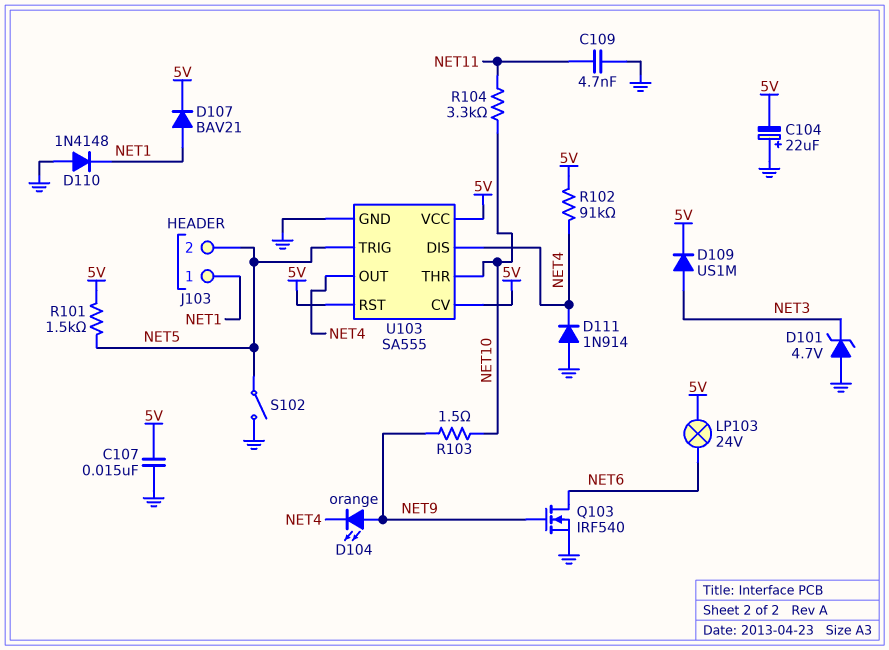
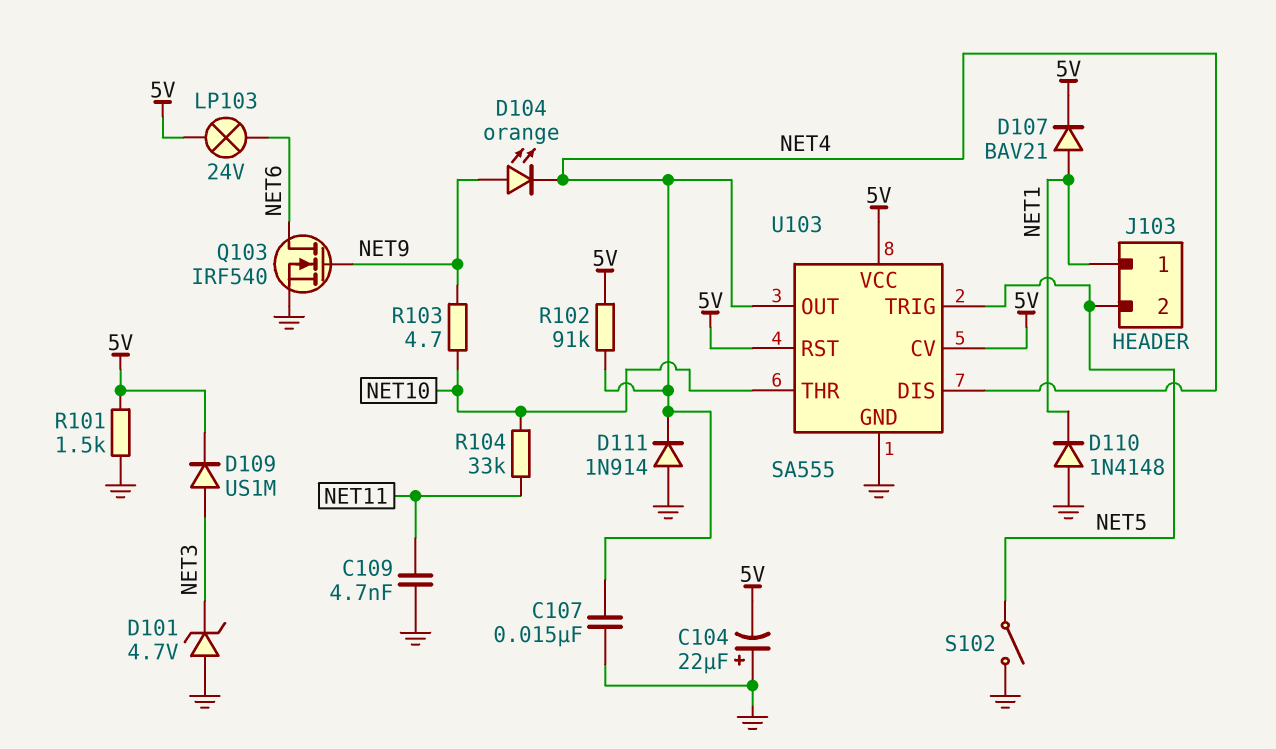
C107: 15nF (5V, GND) -> 15nF (GND, NET4)
R101: 1.5k (5V, NET5) -> 1.5k (5V, GND)
R103: 1.5 (NET9, NET10) -> 4.7 (NET9, NET10)
R104: 3.3k (NET10, NET11) -> 33k (NET10, NET11)

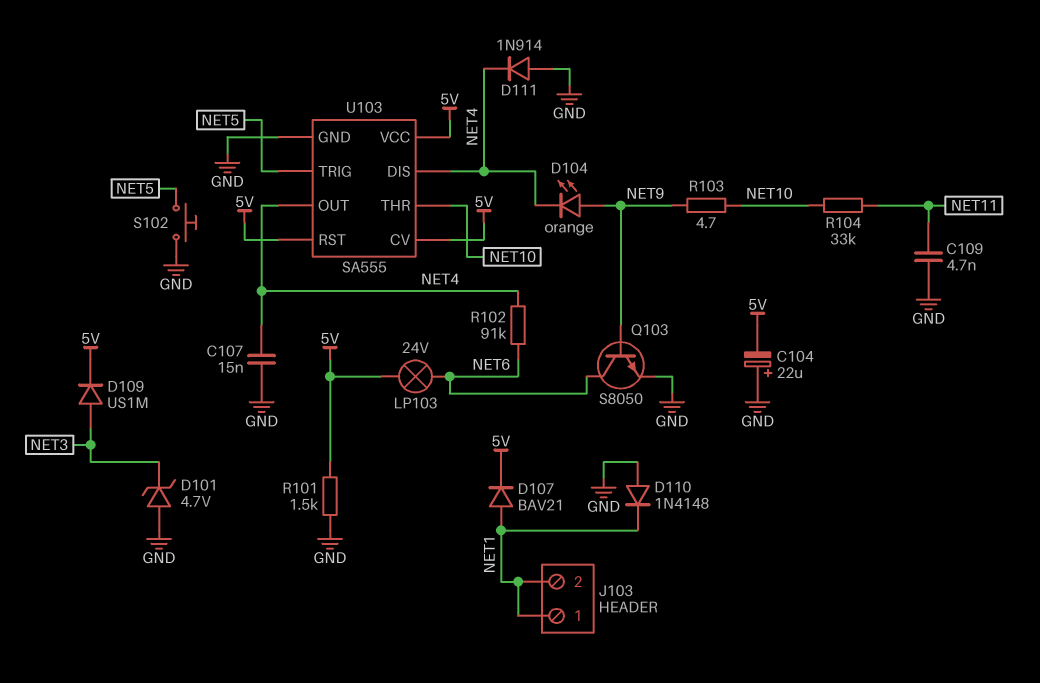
J103 pin 2: NET5 -> NET1
Q103: NMOS IRF540 (G NET9, D NET6, S GND) -> NPN S8050 (B NET9, C NET6, E GND)
R102: 91k (5V, NET4) -> 91k (NET4, NET6)
S102: switch (GND, NET5) -> button (GND, NET5)

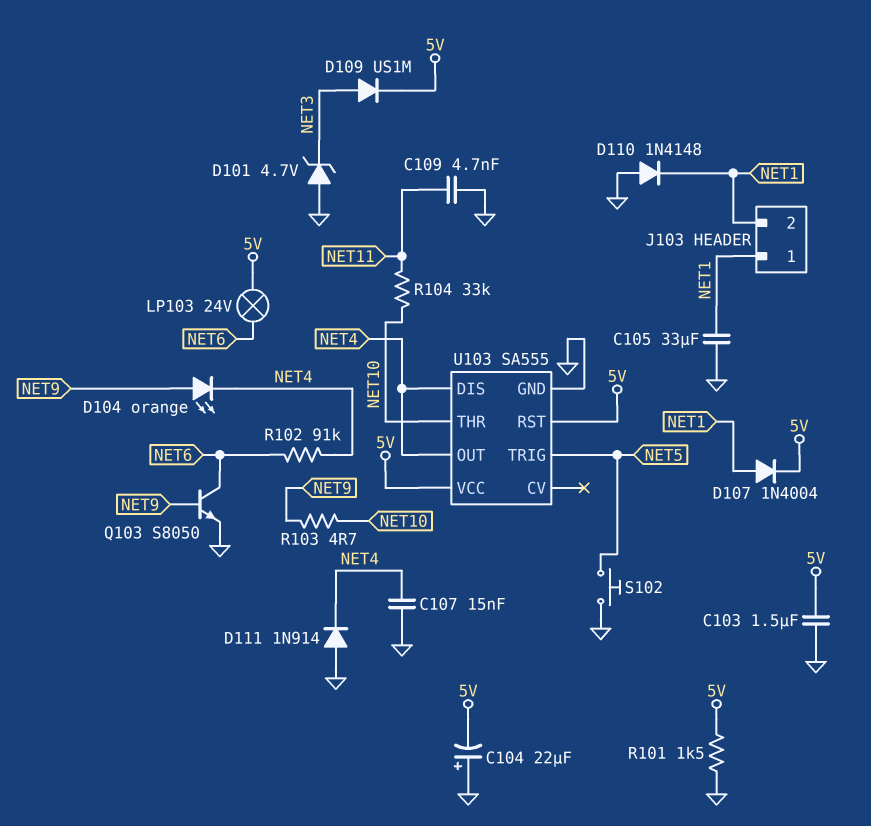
C103: none -> 1.5uF (5V, GND)
C105: none -> 33uF (GND, NET1)
D107: diode BAV21 (A NET1, K 5V) -> diode 1N4004 (A NET1, K 5V)
U103 pin CV: 5V -> none

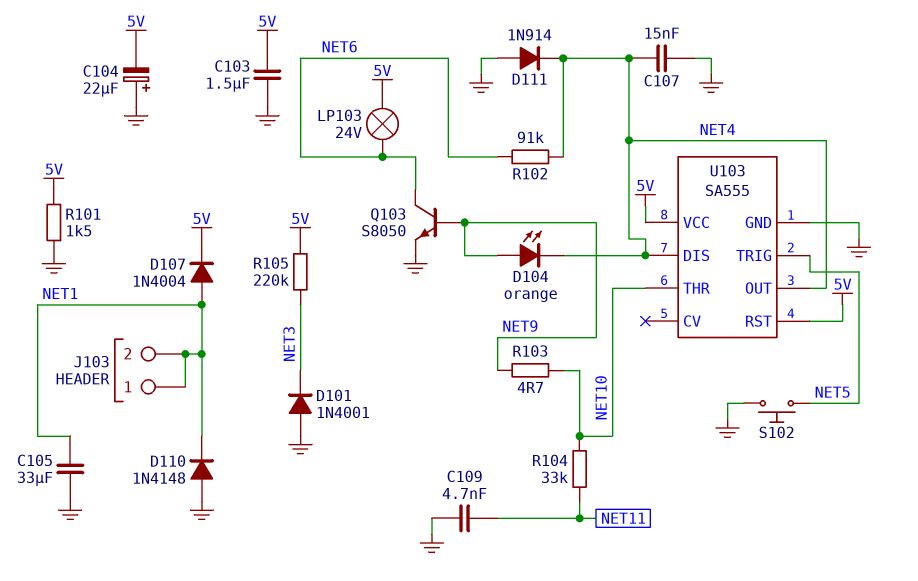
D101: zener 4.7V (A GND, K NET3) -> diode 1N4001 (A GND, K NET3)
D109: diode US1M (A NET3, K 5V) -> none
R105: none -> 220k (5V, NET3)

